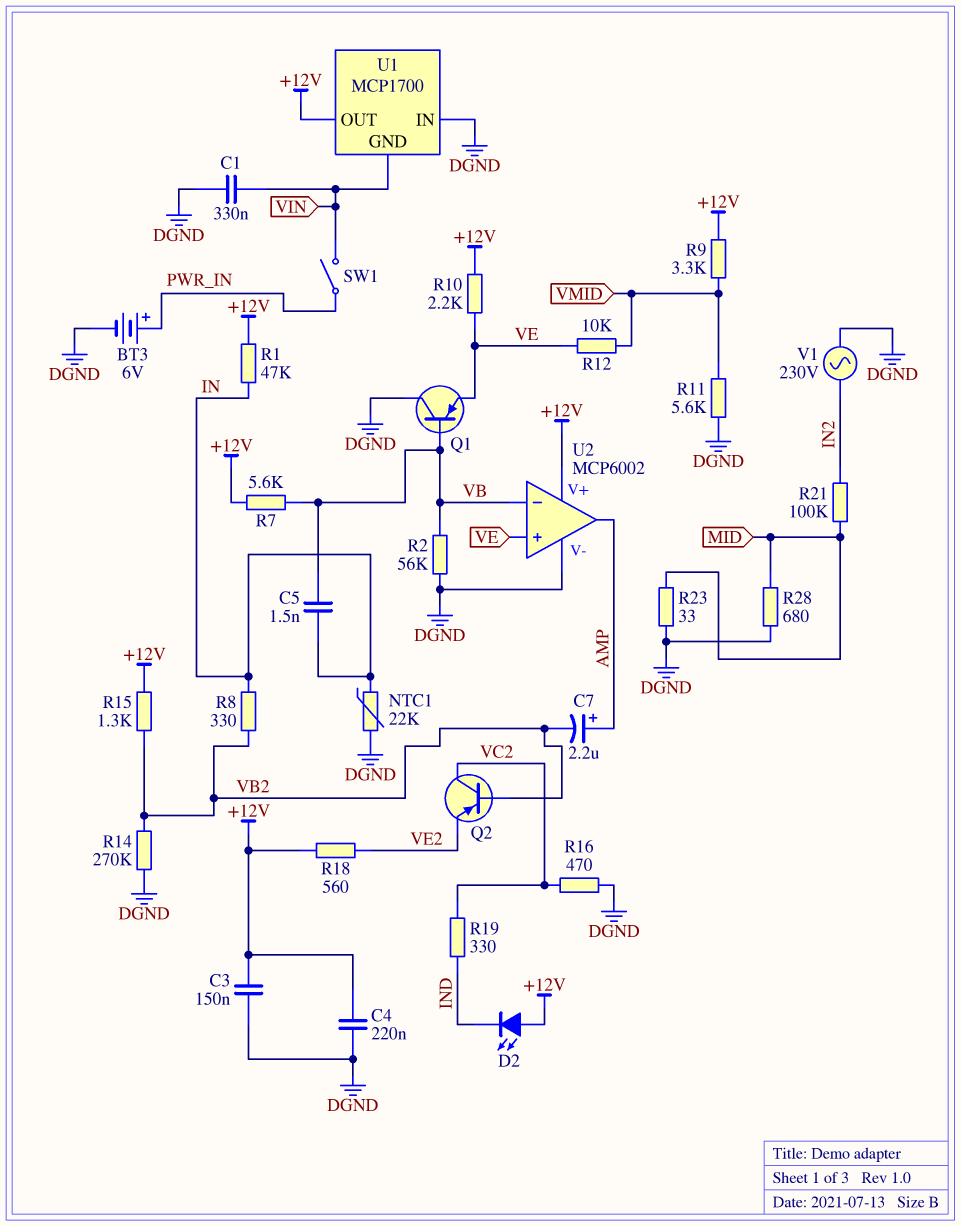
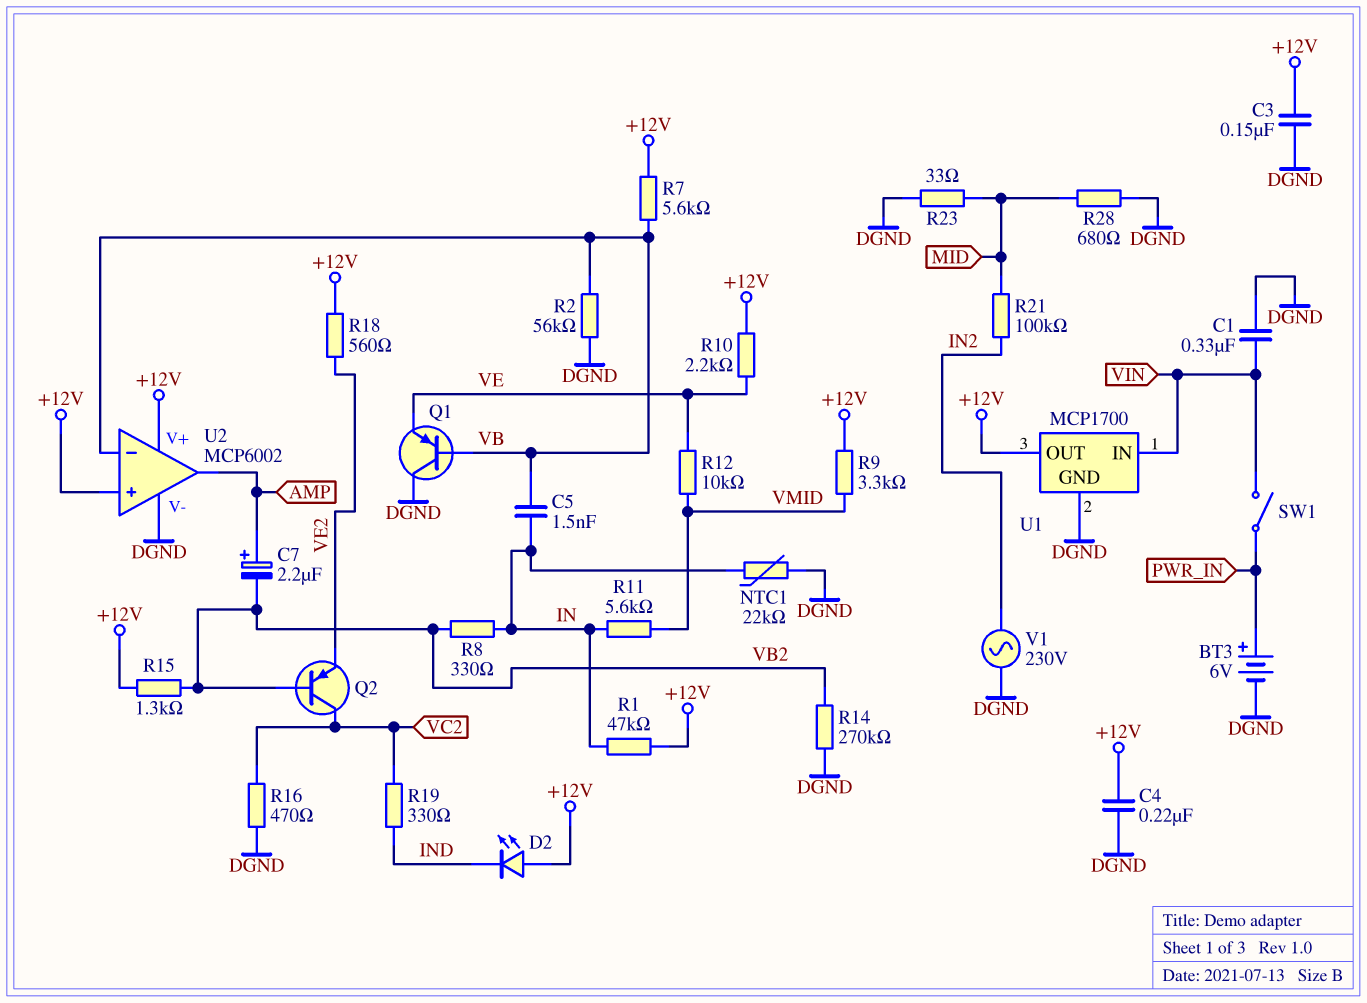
R11: 5.6k (DGND, VMID) -> 5.6k (IN, VMID)
U1 pin GND: VIN -> DGND
U1 pin IN: DGND -> VIN
U2 pin in+: VE -> +12V

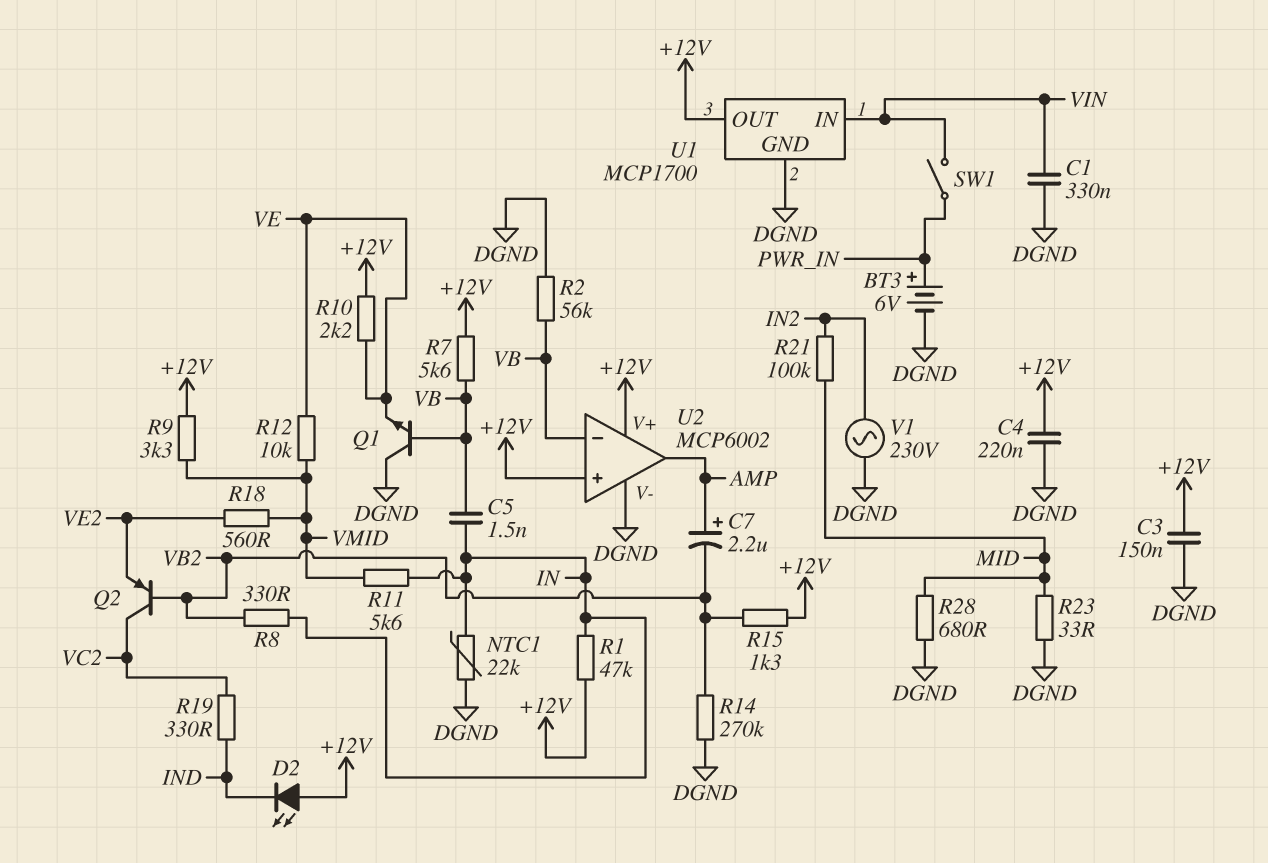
Q1: PNP (B VB, C DGND, E VE) -> NPN (B VB, C DGND, E VE)
R16: 470 (DGND, VC2) -> none
R18: 560 (+12V, VE2) -> 560 (VE2, VMID)

